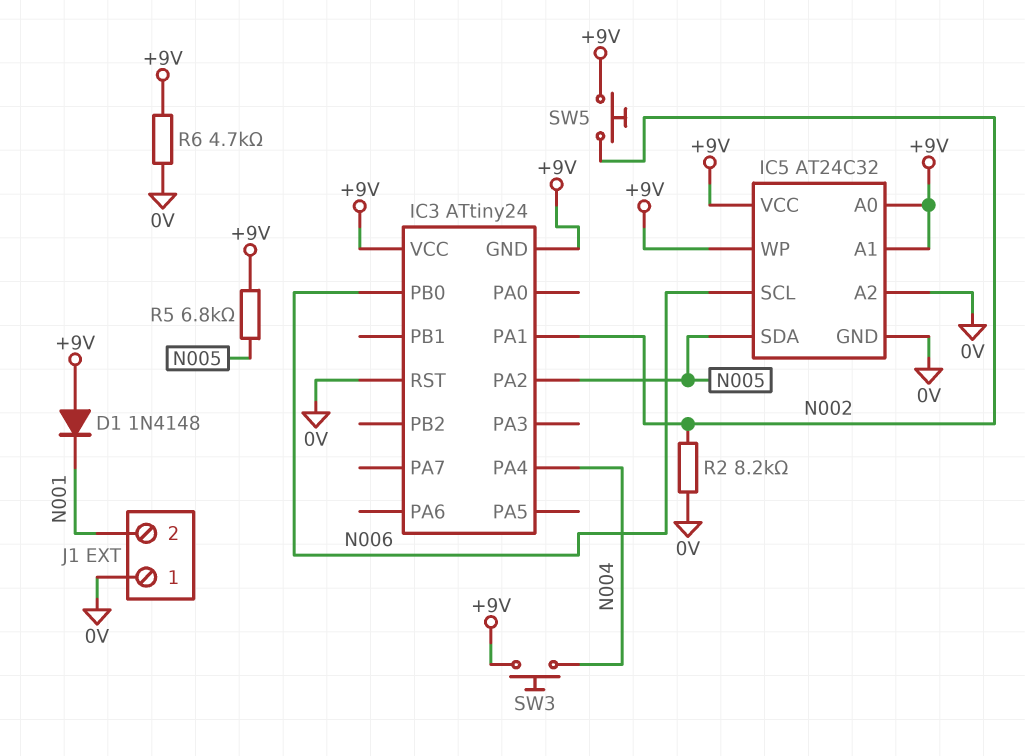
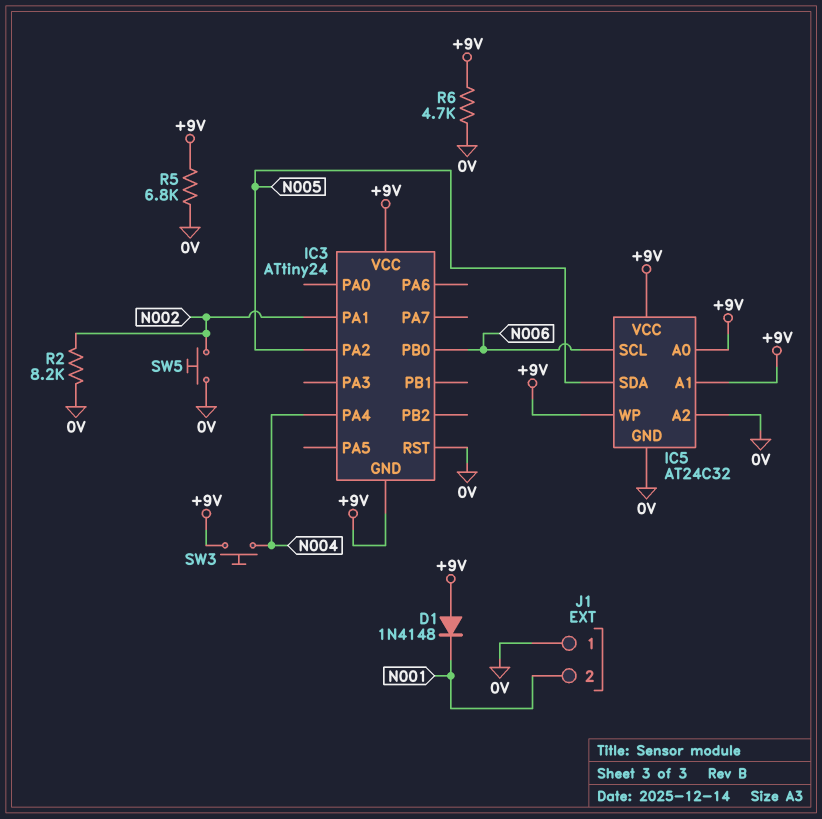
R5: 6.8k (+9V, N005) -> 6.8k (+9V, 0V)
SW5: button (+9V, N002) -> button (0V, N002)

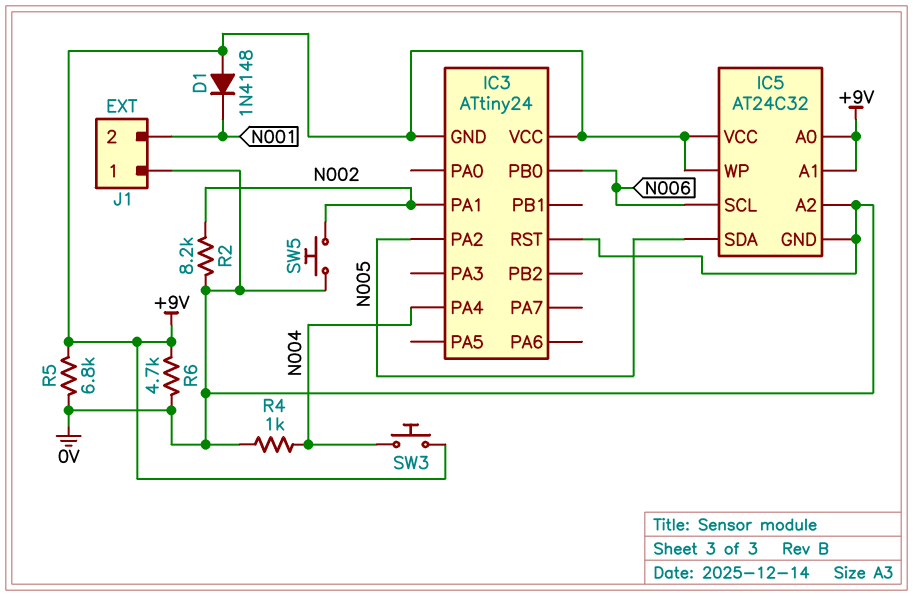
R4: none -> 1k (0V, N004)

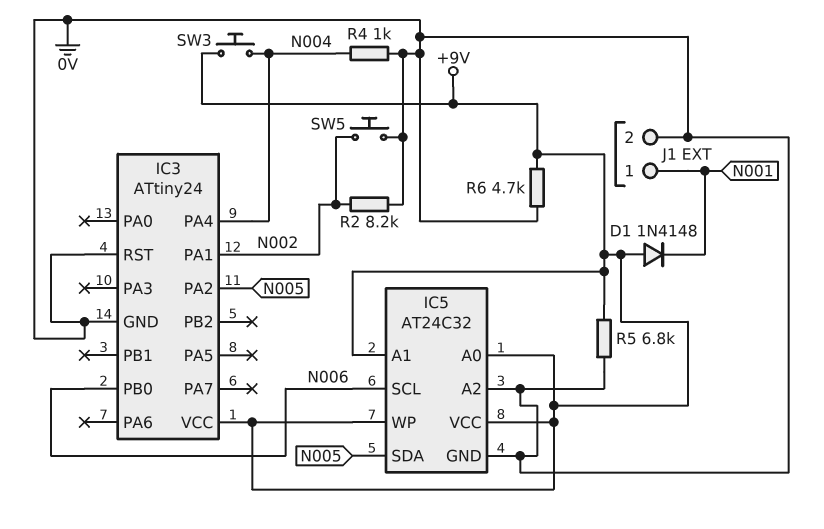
IC3 pin GND: +9V -> 0V
J1 pin 1: 0V -> N001
J1 pin 2: N001 -> 0V

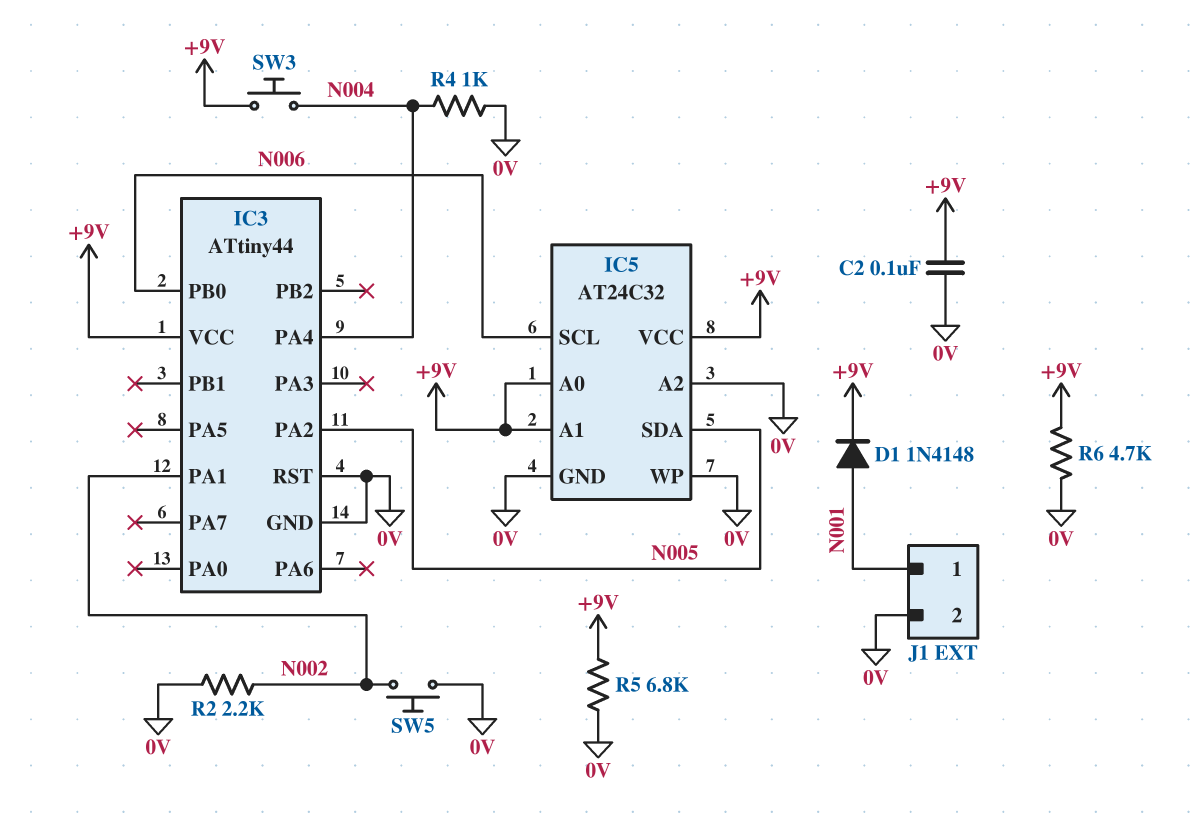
C2: none -> 100nF (+9V, 0V)
D1: diode 1N4148 (A +9V, K N001) -> diode 1N4148 (A N001, K +9V)
IC3: ATtiny24 -> ATtiny44
IC5 pin WP: +9V -> 0V
R2: 8.2k (0V, N002) -> 2.2k (0V, N002)

